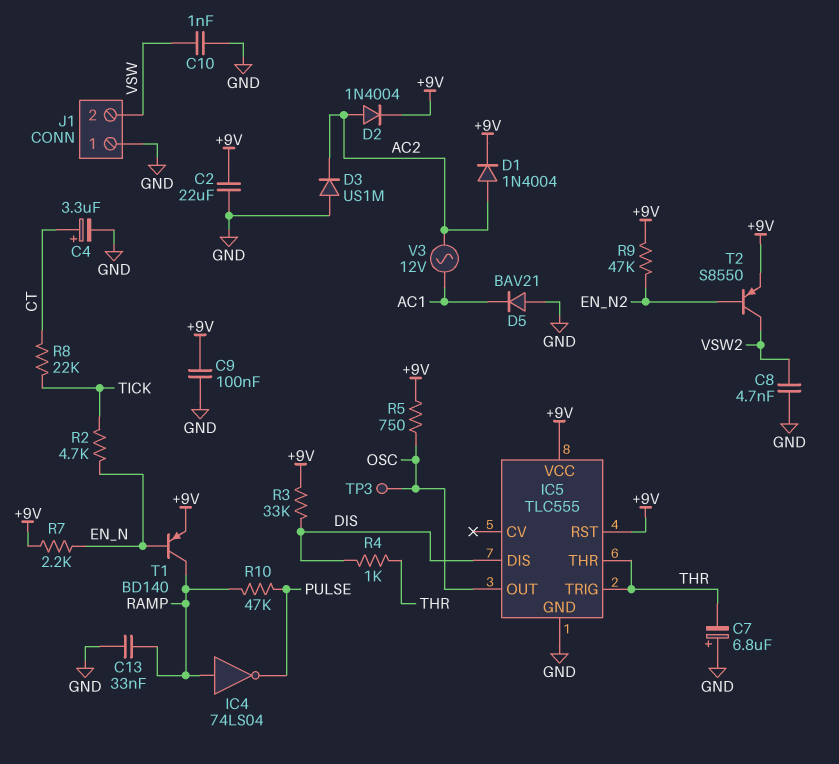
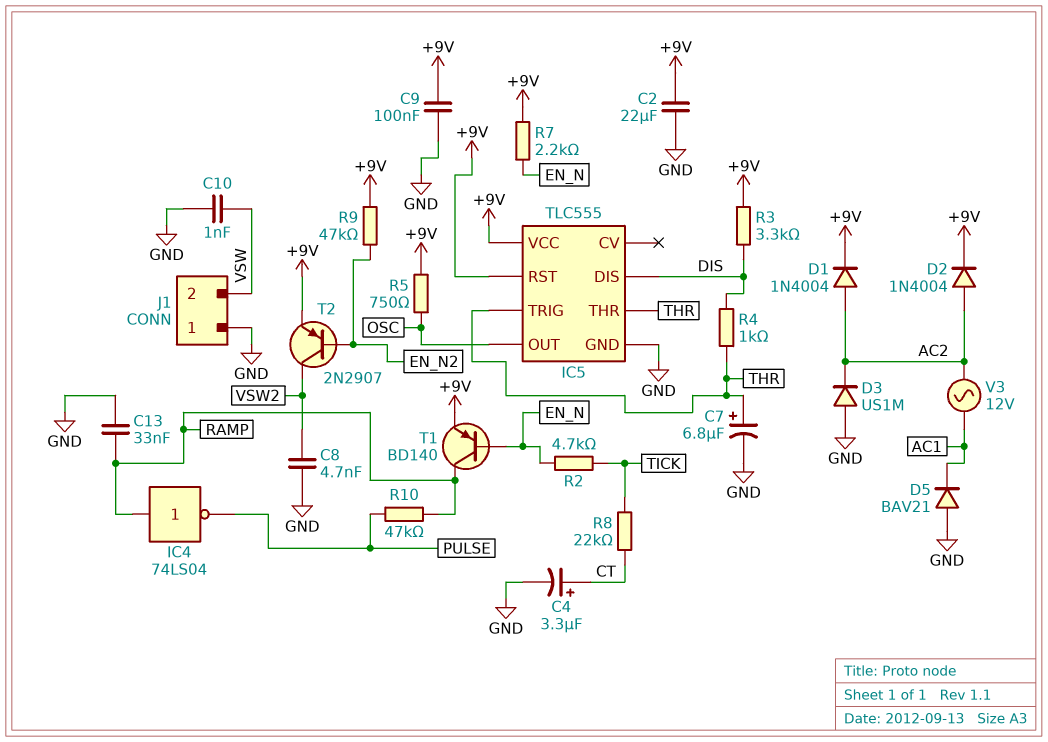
C7: 6.8uF (plus GND, minus THR) -> 6.8uF (plus THR, minus GND)
R3: 33k (+9V, DIS) -> 3.3k (+9V, DIS)
T2: PNP S8550 (B EN_N2, C VSW2, E +9V) -> PNP 2N2907 (B EN_N2, C VSW2, E +9V)
TP3: test point (OSC) -> none

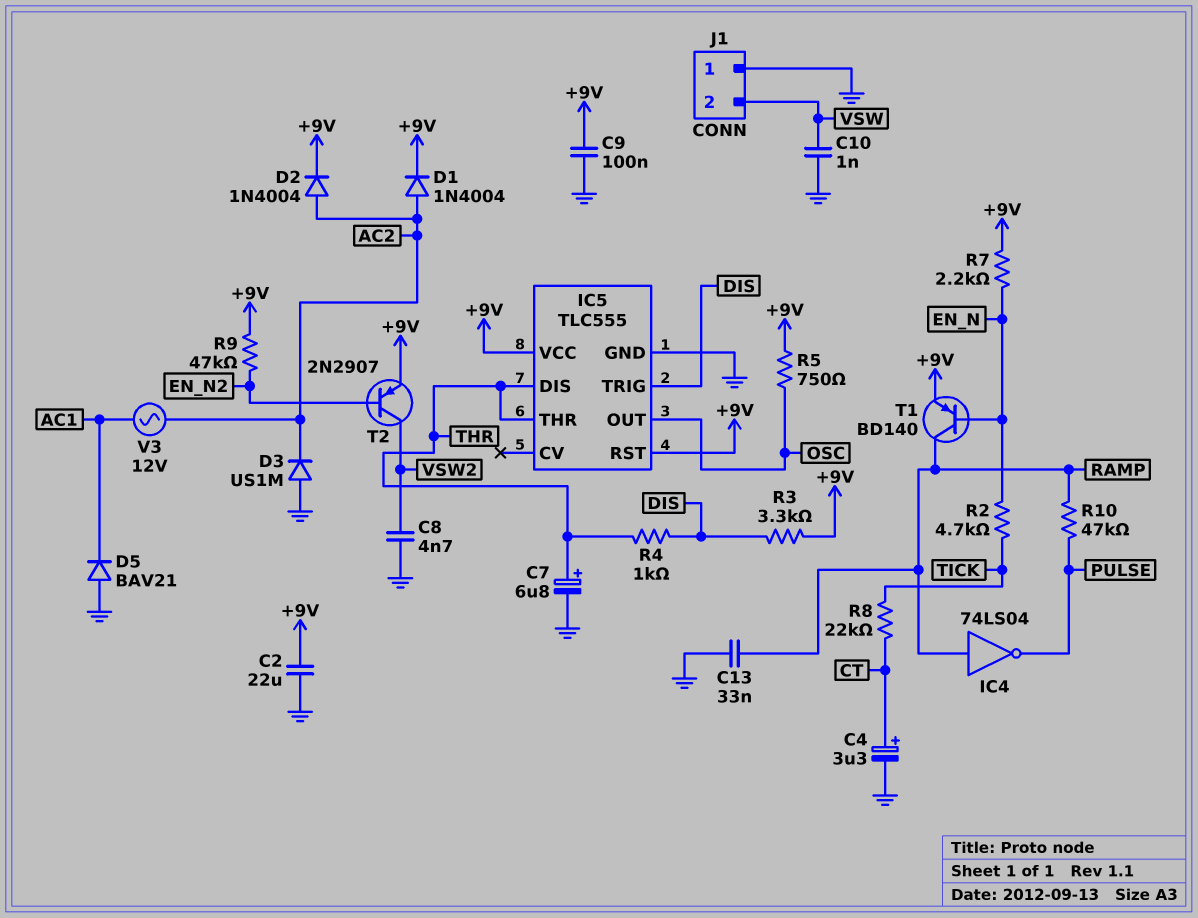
IC5 pin DIS: DIS -> THR
IC5 pin TRIG: THR -> DIS

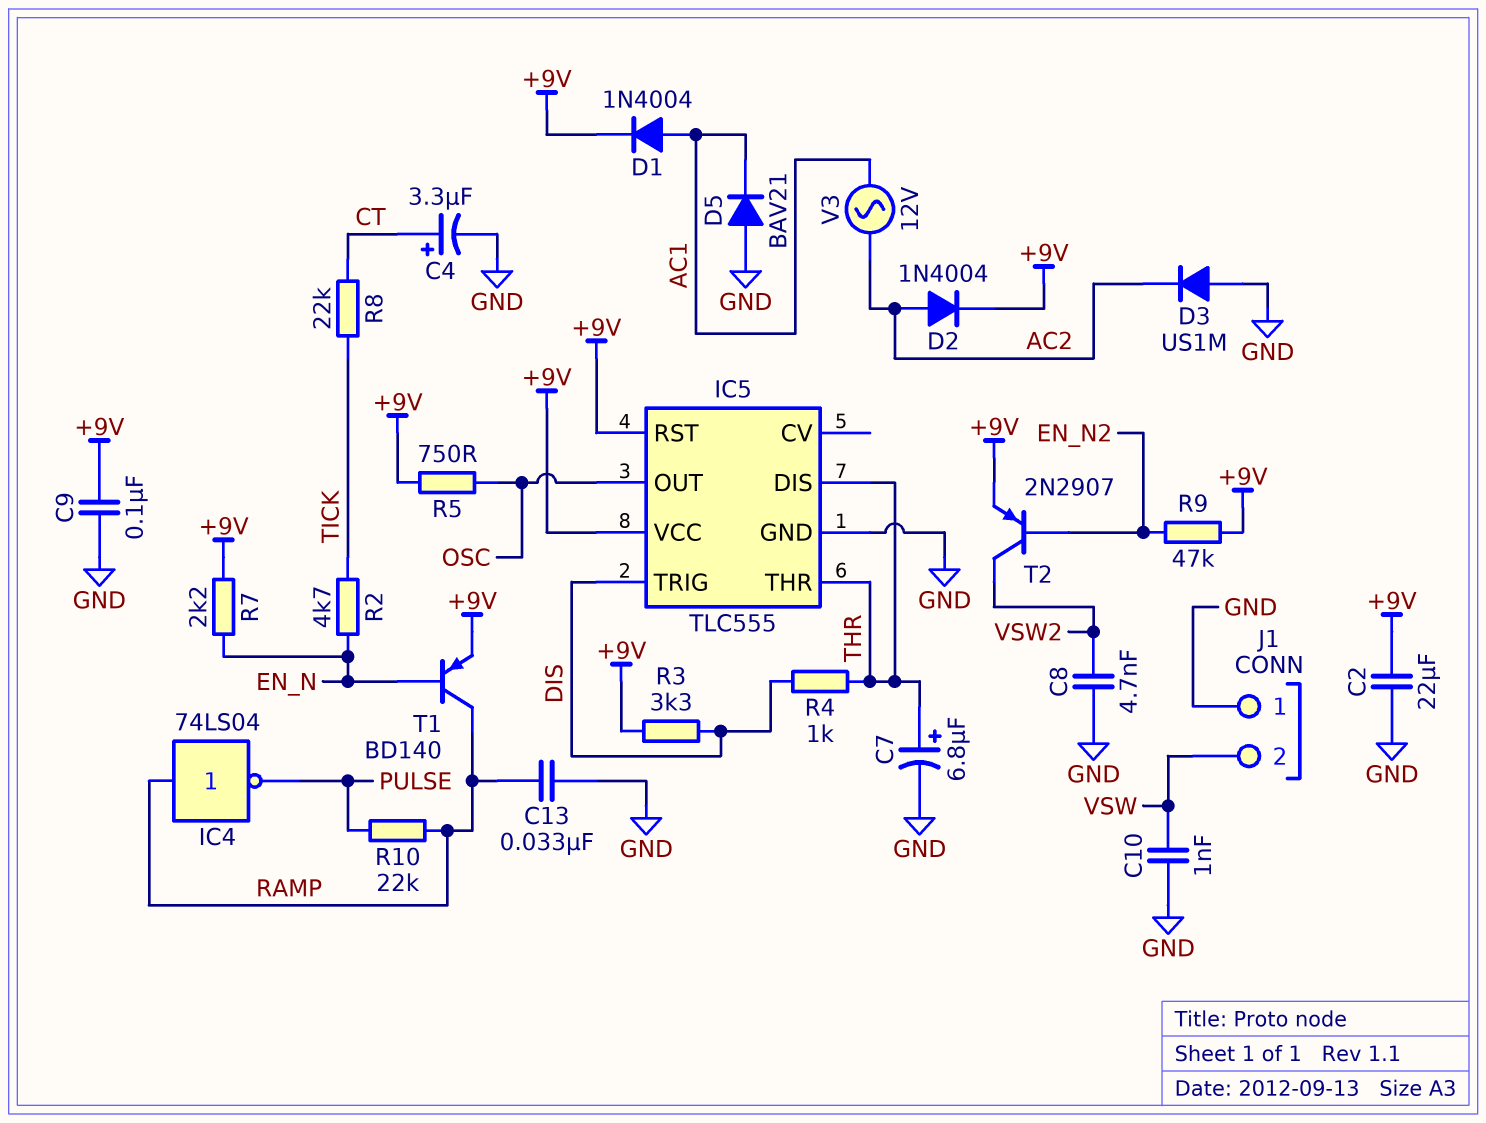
D1: diode 1N4004 (A AC2, K +9V) -> diode 1N4004 (A AC1, K +9V)
R10: 47k (PULSE, RAMP) -> 22k (PULSE, RAMP)

